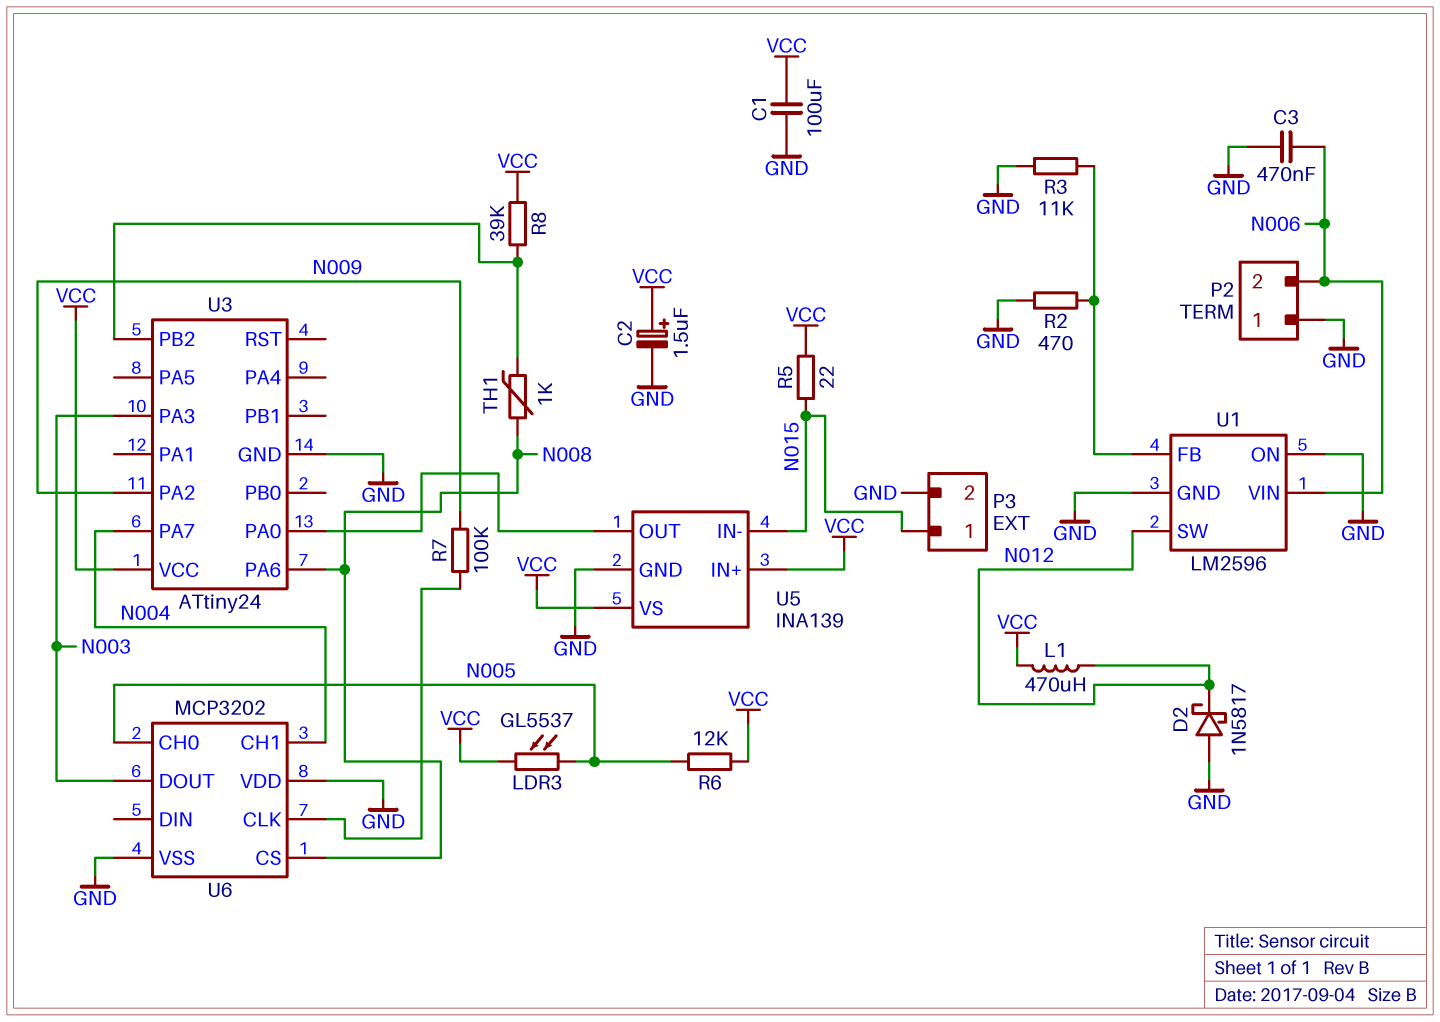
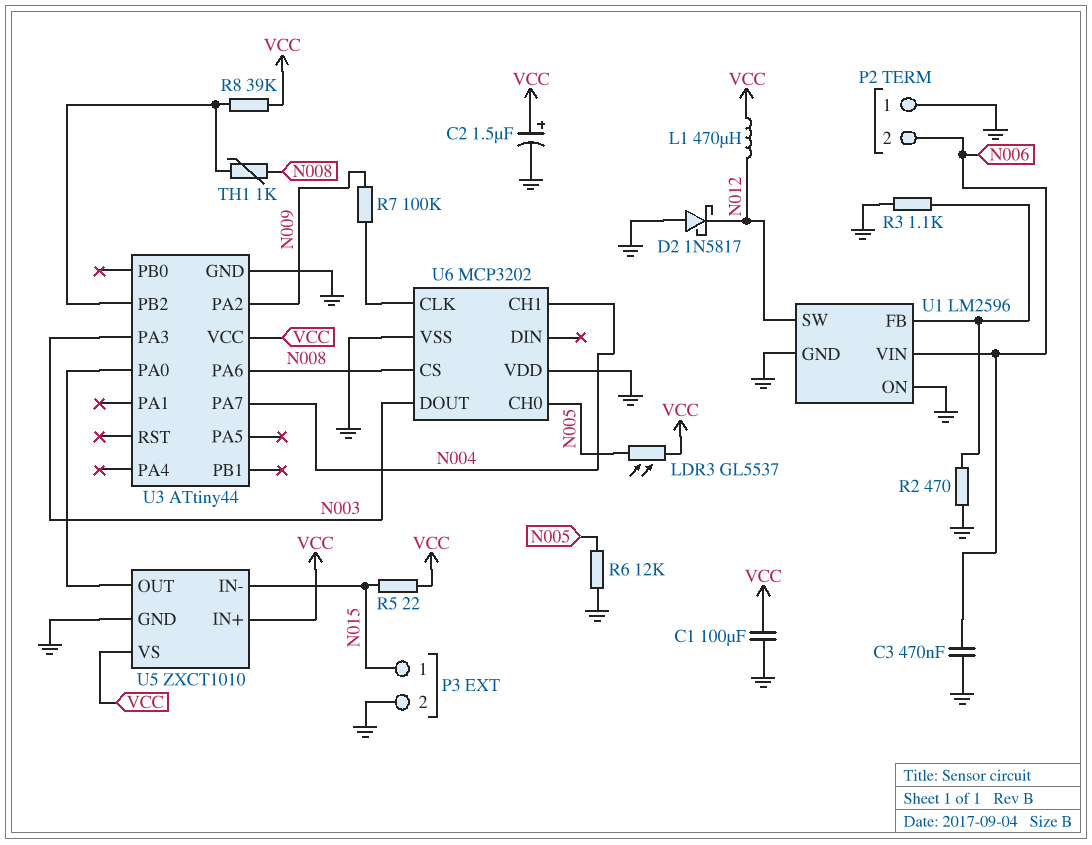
R3: 11k (GND, U1/FB) -> 1.1k (GND, U1/FB)
R6: 12k (N005, VCC) -> 12k (GND, N005)
U3: ATtiny24 -> ATtiny44
U5: INA139 -> ZXCT1010

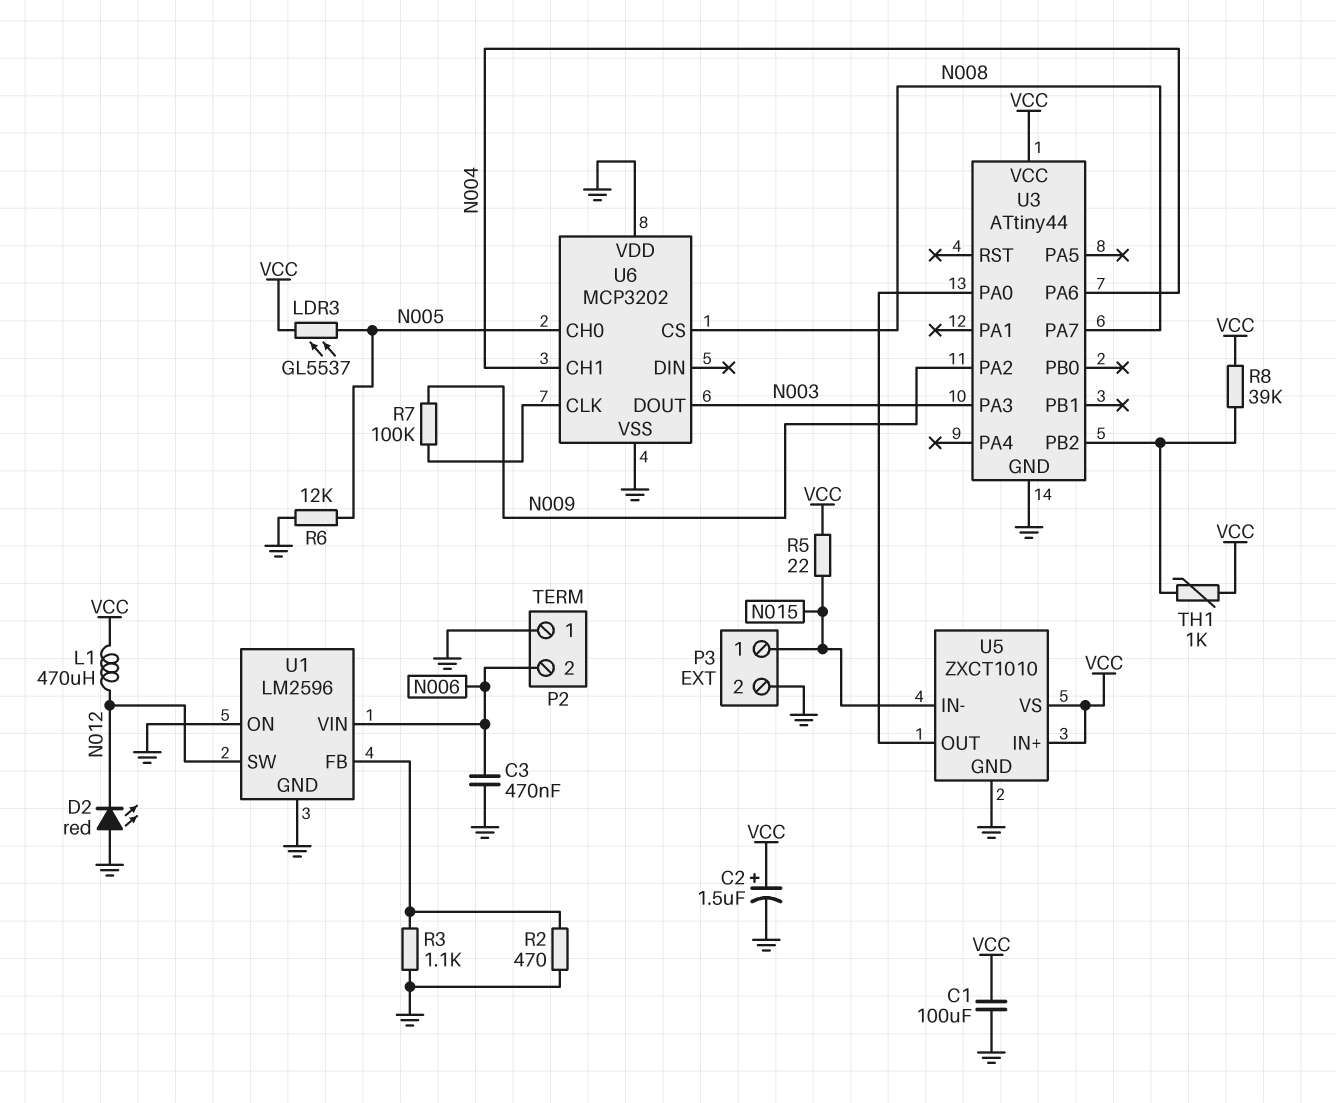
D2: schottky 1N5817 (A GND, K N012) -> LED red (A GND, K N012)
TH1: 1k (N008, U3/PB2) -> 1k (U3/PB2, VCC)
U3 pin PA6: N008 -> N004
U3 pin PA7: N004 -> N008

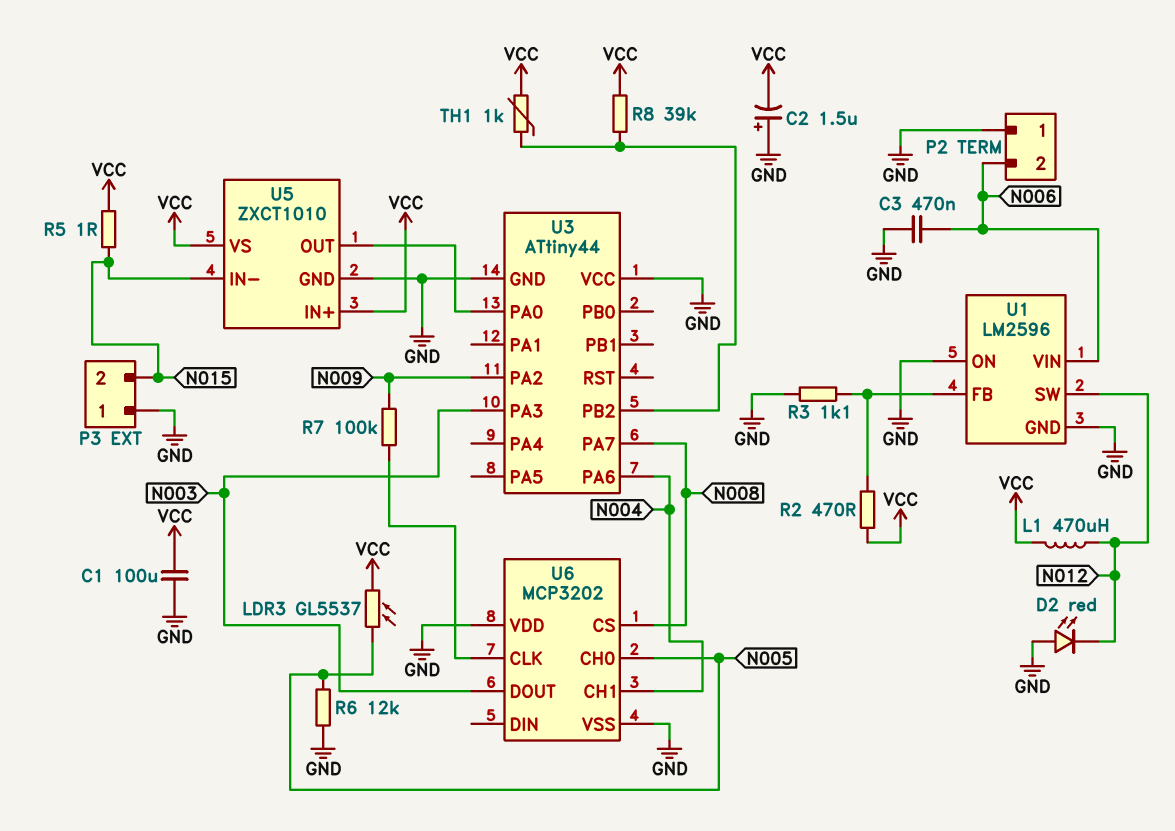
C2: 1.5uF (plus VCC, minus GND) -> 1.5uF (plus GND, minus VCC)
P3 pin 1: N015 -> GND
P3 pin 2: GND -> N015
R2: 470 (GND, U1/FB) -> 470 (U1/FB, VCC)
R5: 22 (N015, VCC) -> 1 (N015, VCC)
U3 pin VCC: VCC -> GND

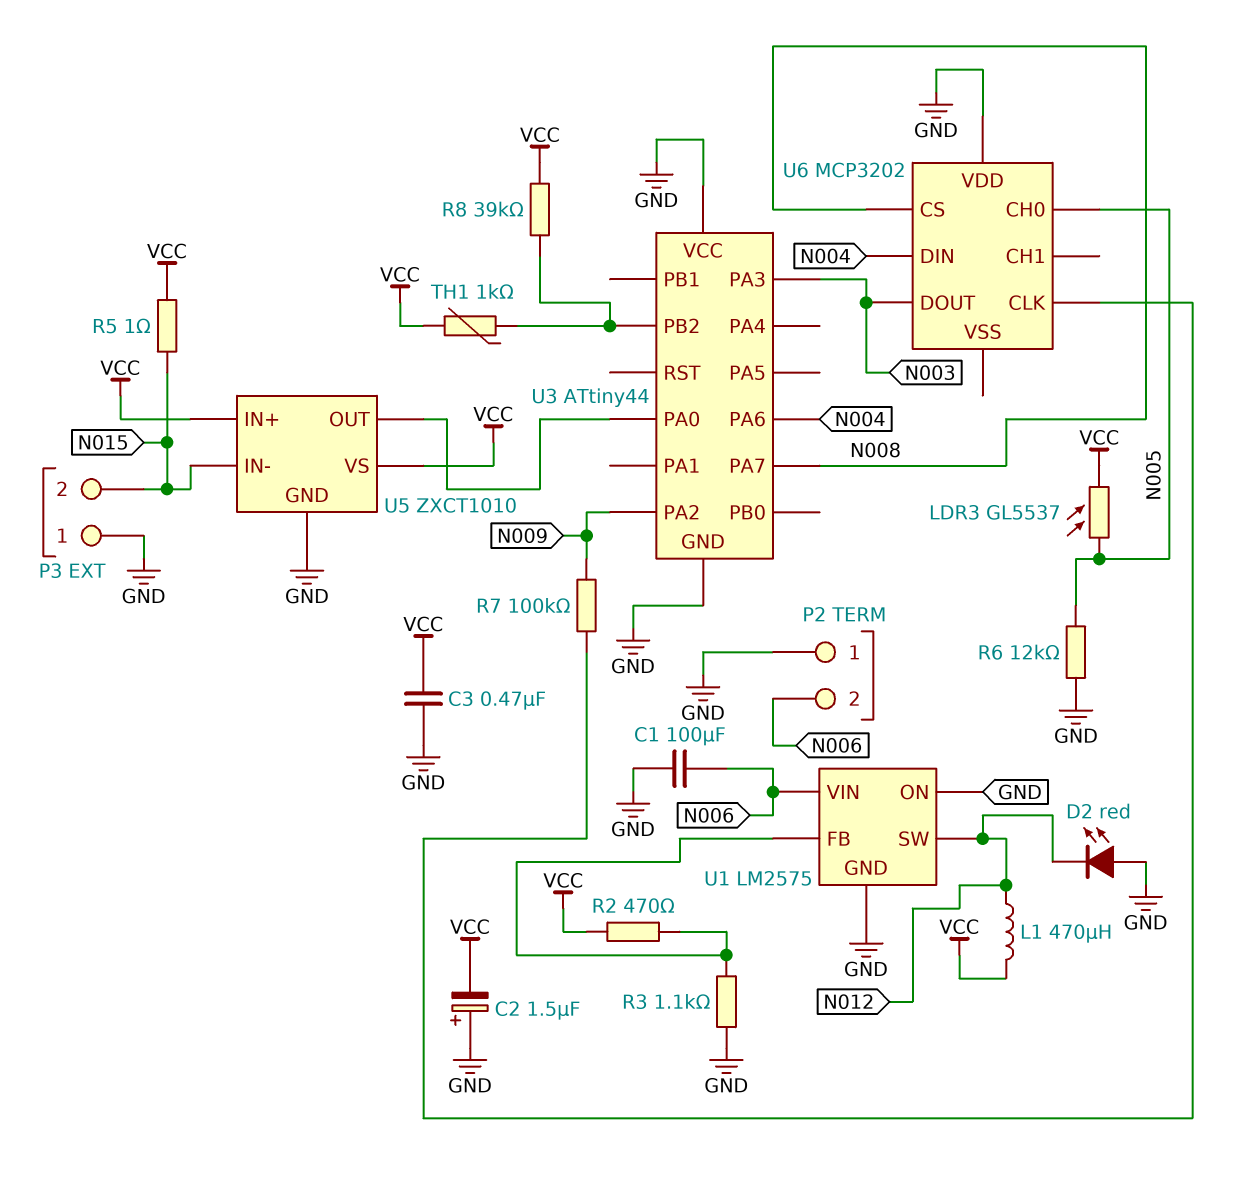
C1: 100uF (GND, VCC) -> 100uF (GND, N006)
C3: 470nF (GND, N006) -> 470nF (GND, VCC)
U1: LM2596 -> LM2575
U6 pin CH1: N004 -> none
U6 pin DIN: none -> N004
U6 pin VSS: GND -> none

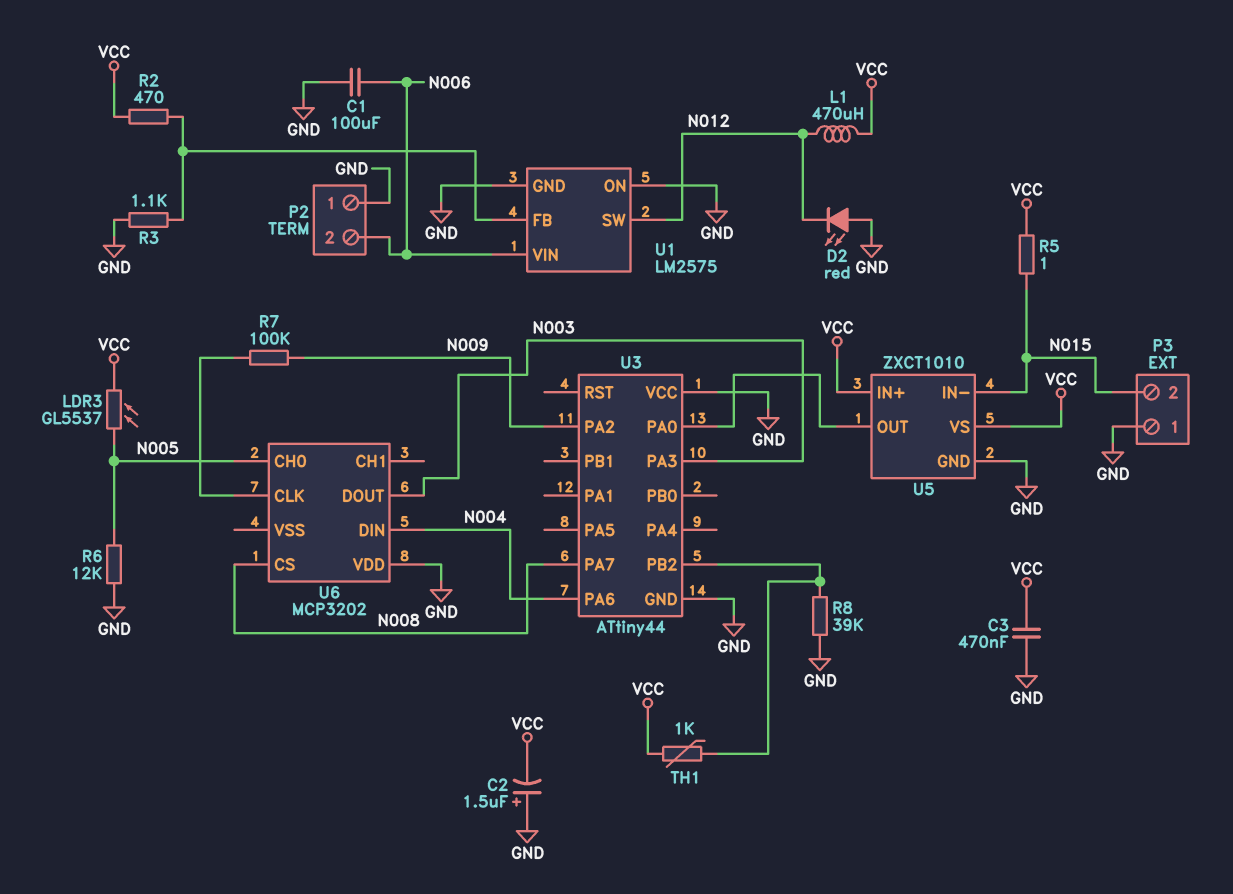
R8: 39k (U3/PB2, VCC) -> 39k (GND, U3/PB2)

